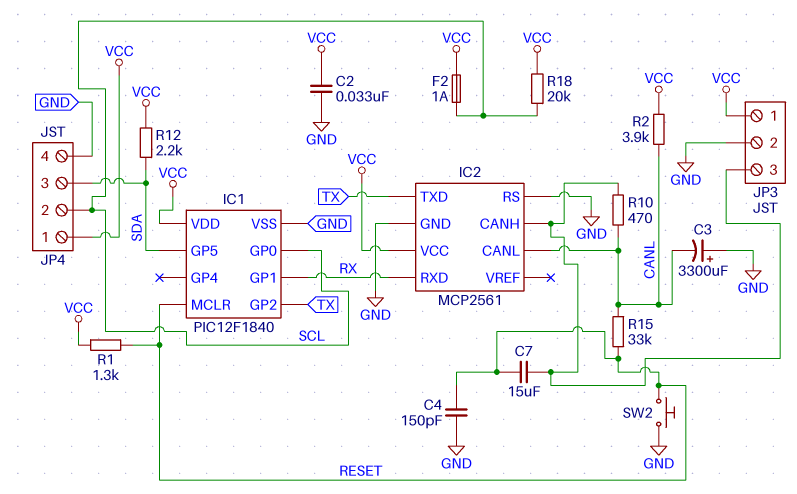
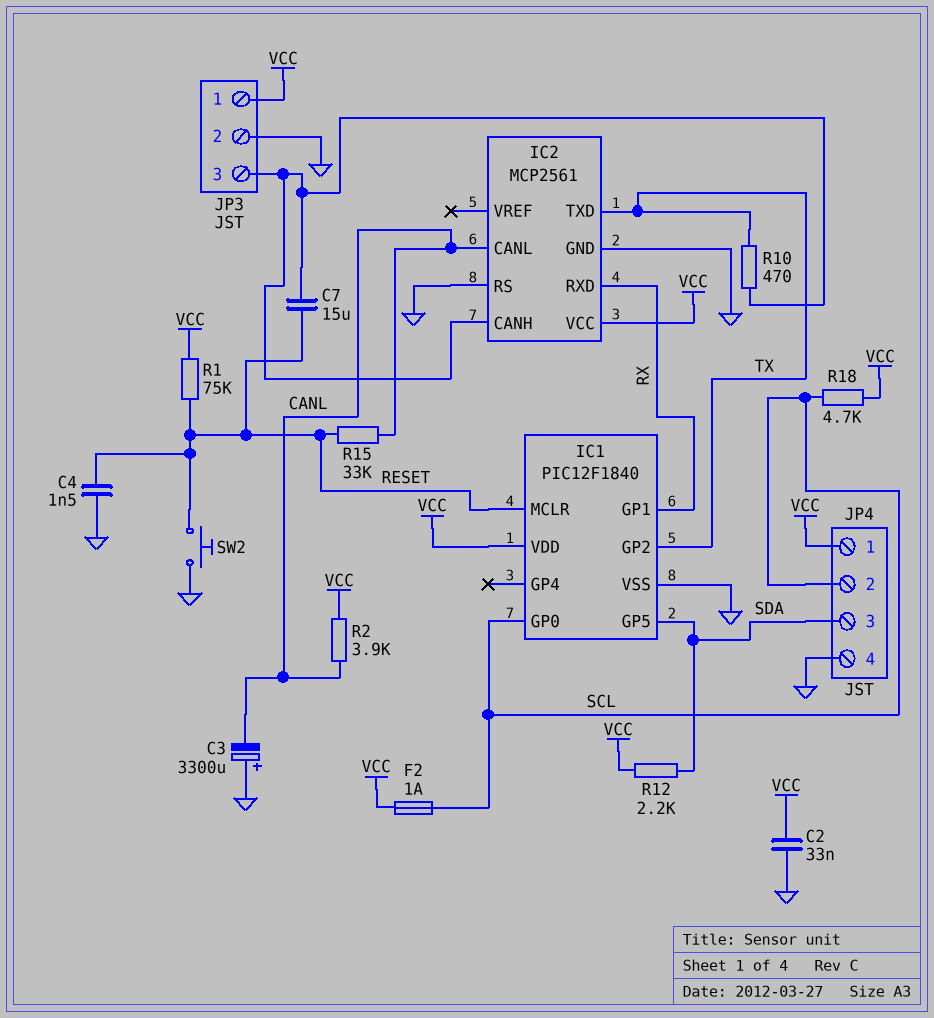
C4: 150pF (GND, RESET) -> 1.5nF (GND, RESET)
R1: 1.3k (RESET, VCC) -> 75k (RESET, VCC)
R10: 470 (CANL, IC2/CANH) -> 470 (IC2/CANH, TX)
R18: 20k (SCL, VCC) -> 4.7k (SCL, VCC)

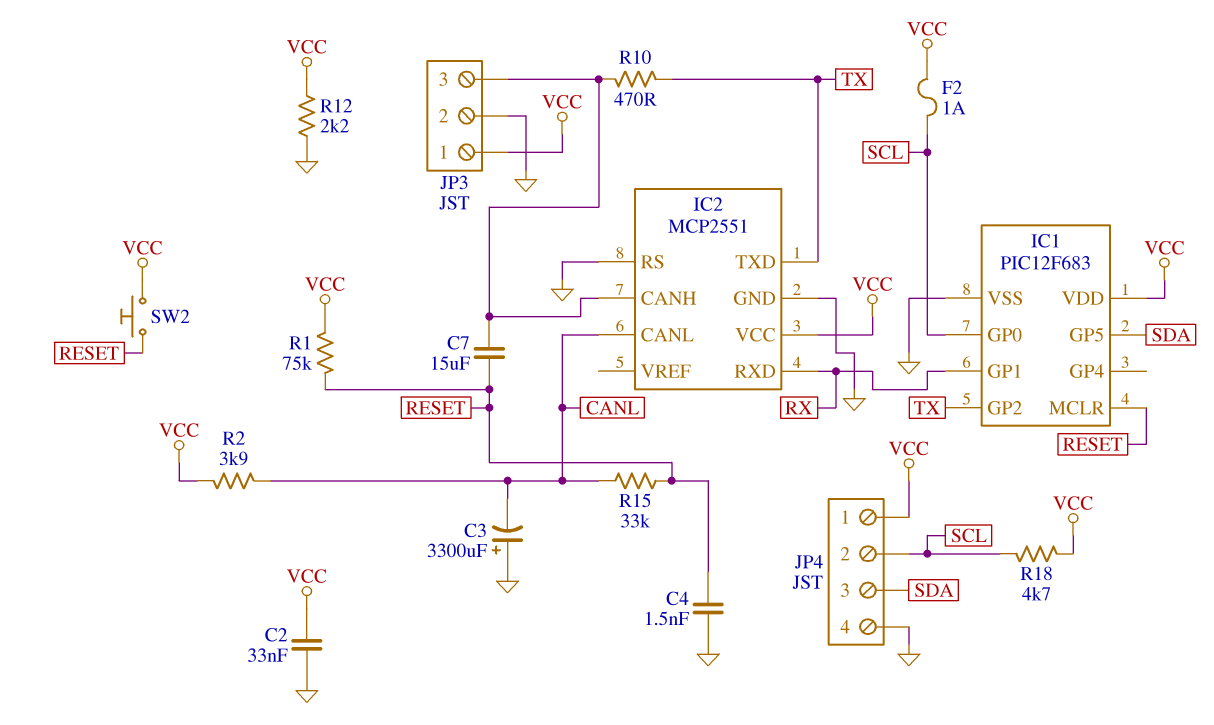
IC1: PIC12F1840 -> PIC12F683
IC2: MCP2561 -> MCP2551
R12: 2.2k (SDA, VCC) -> 2.2k (GND, VCC)
SW2: button (GND, RESET) -> button (RESET, VCC)

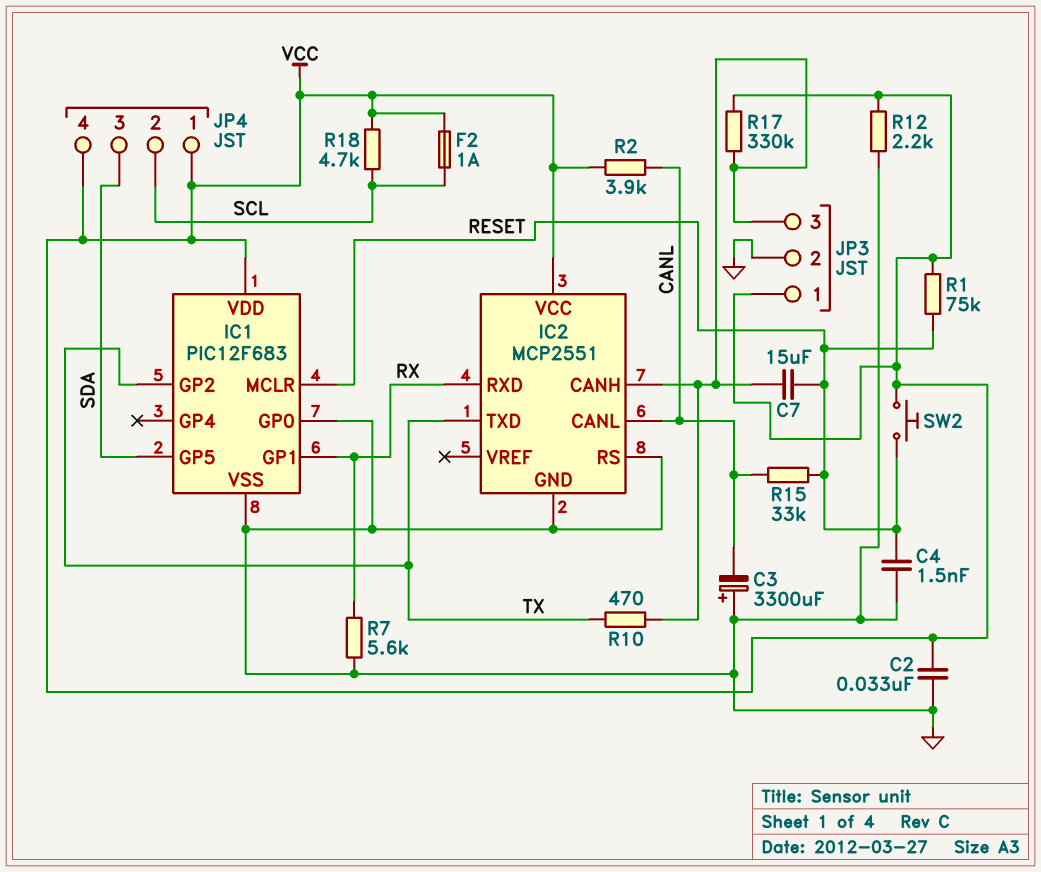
IC1 pin GP0: SCL -> GND
JP4 pin 4: GND -> VCC
R7: none -> 5.6k (GND, RX)
R17: none -> 330k (IC2/CANH, VCC)

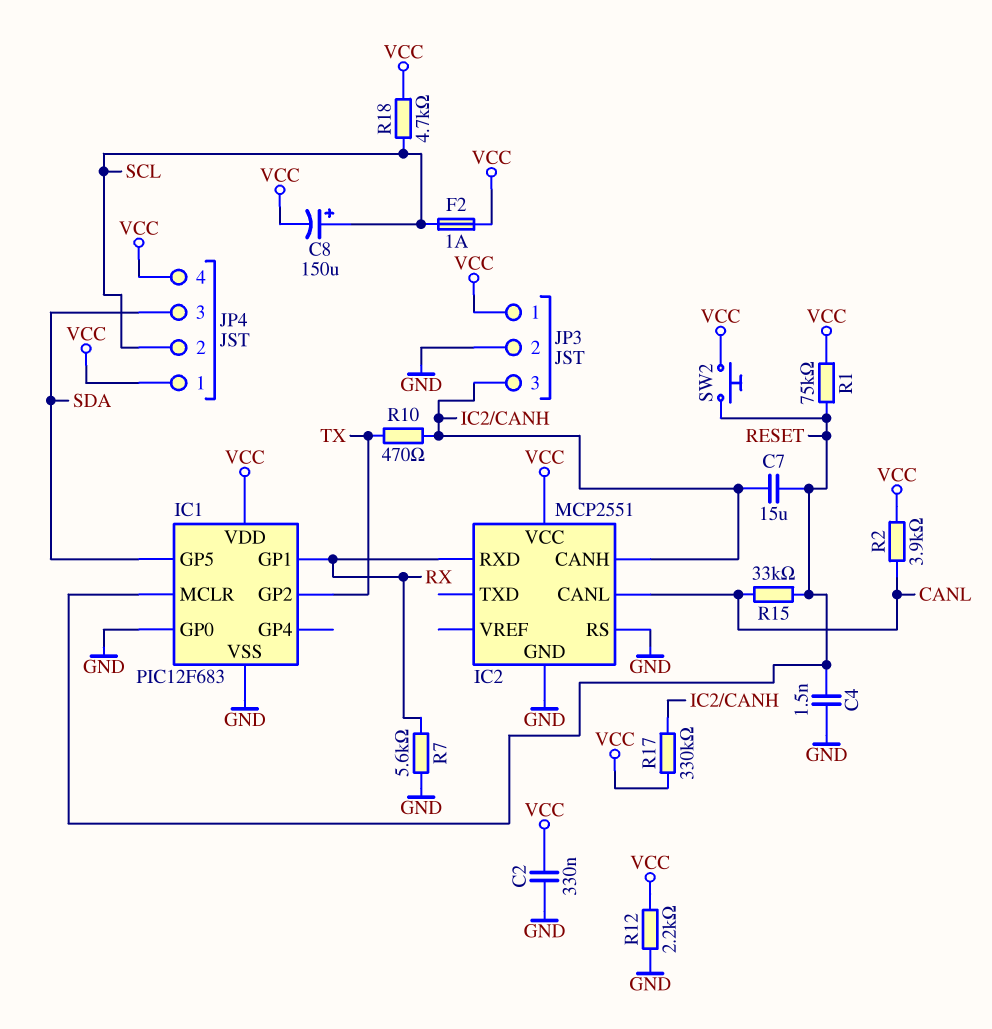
C2: 33nF (GND, VCC) -> 330nF (GND, VCC)
C3: 3300uF (plus GND, minus CANL) -> none
C8: none -> 150uF (plus SCL, minus VCC)
IC2 pin TXD: TX -> none

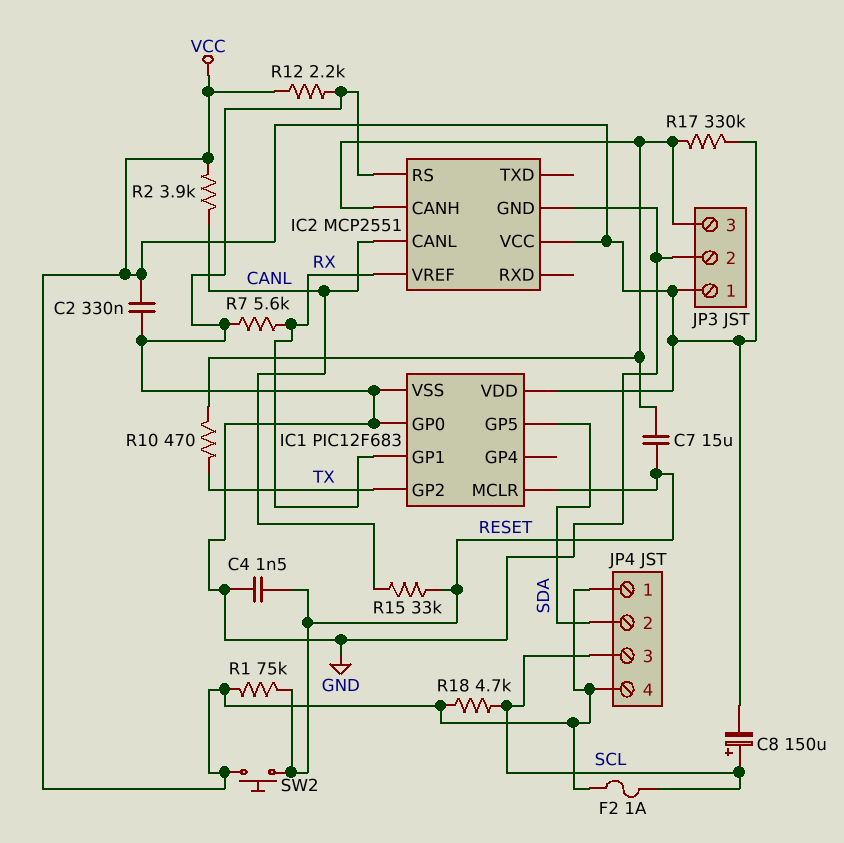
IC2 pin RXD: RX -> none
IC2 pin VREF: none -> RX
JP4 pin 2: SCL -> SDA
JP4 pin 3: SDA -> SCL

